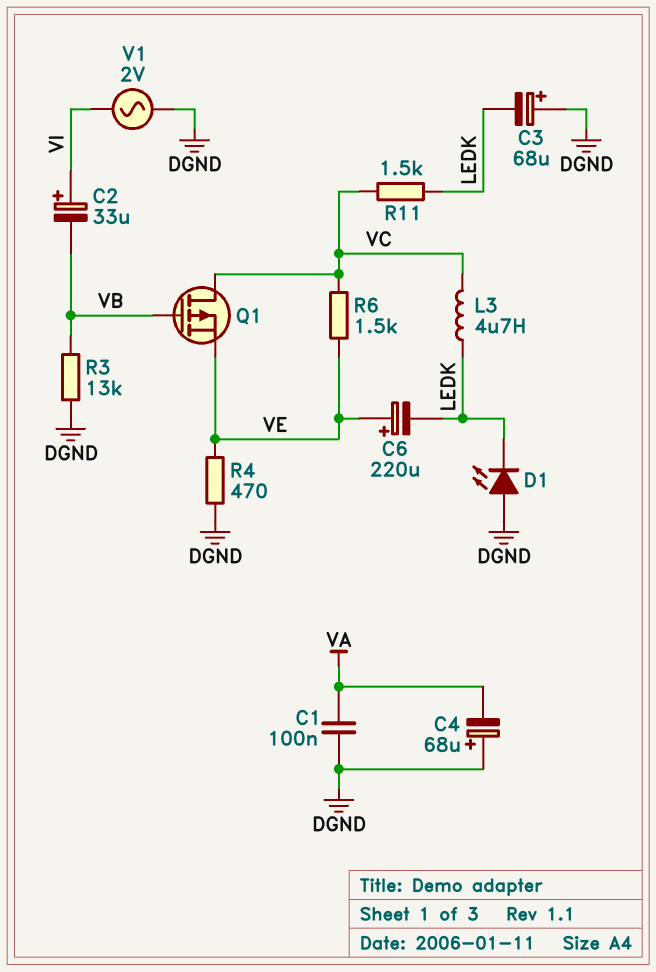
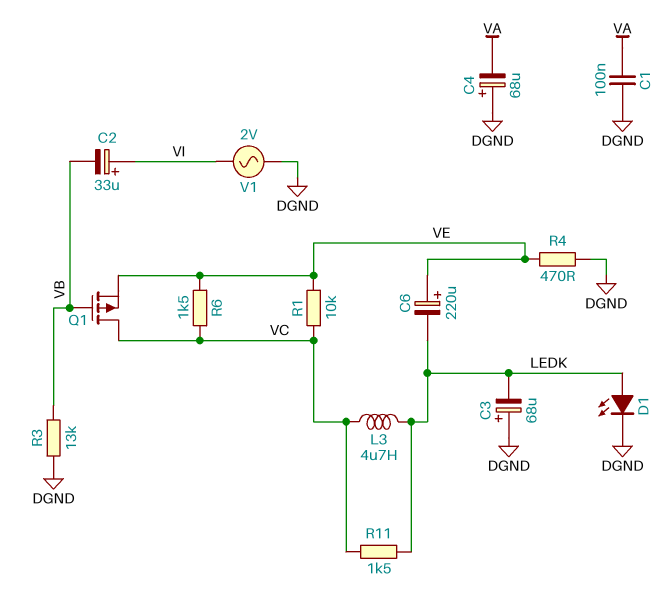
D1: LED (A DGND, K LEDK) -> LED (A LEDK, K DGND)
R1: none -> 10k (VC, VE)

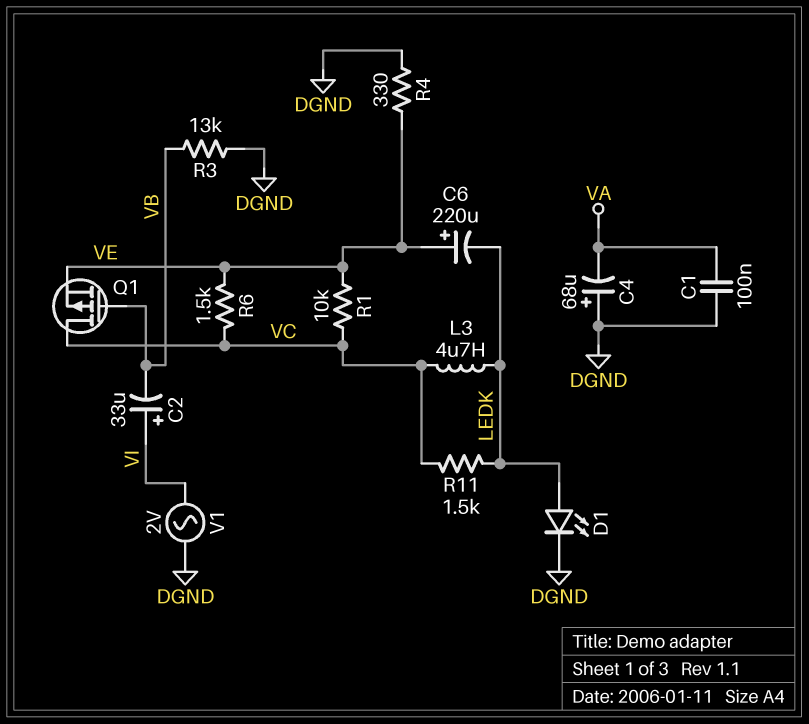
C3: 68uF (plus DGND, minus LEDK) -> none
R4: 470 (DGND, VE) -> 330 (DGND, VE)

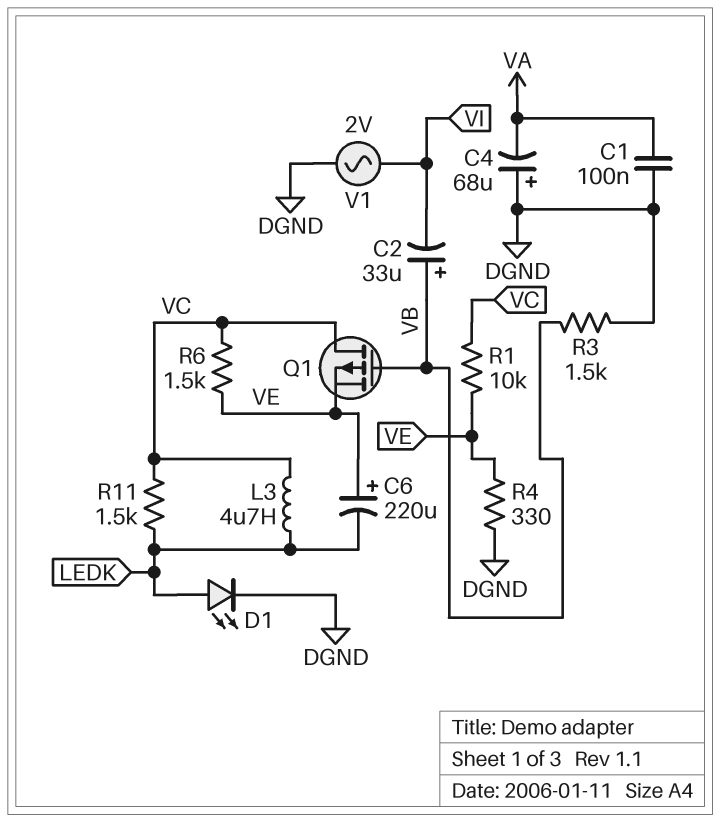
C2: 33uF (plus VI, minus VB) -> 33uF (plus VB, minus VI)
R3: 13k (DGND, VB) -> 1.5k (DGND, VB)

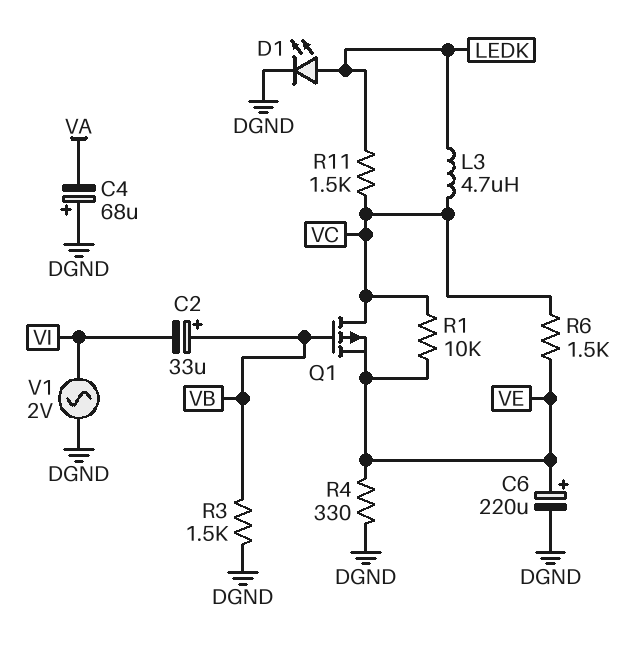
C1: 100nF (DGND, VA) -> none
C6: 220uF (plus VE, minus LEDK) -> 220uF (plus VE, minus DGND)

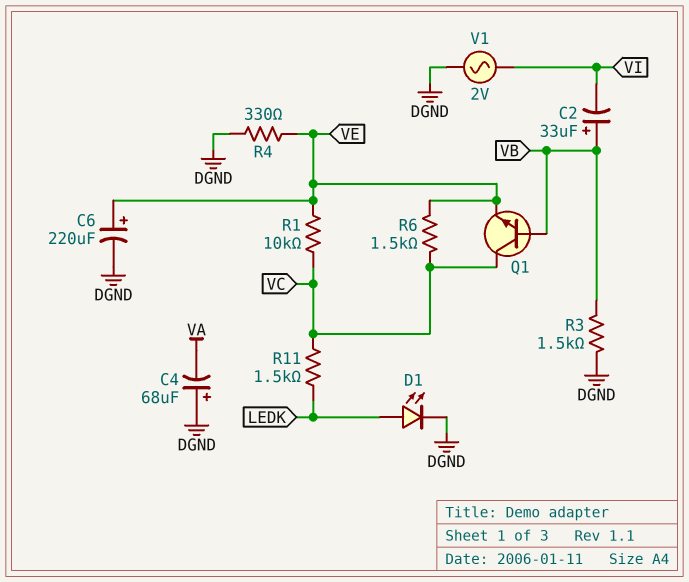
L3: 4.7uH (LEDK, VC) -> none
Q1: PMOS (G VB, D VC, S VE) -> NPN (B VB, C VC, E VE)

